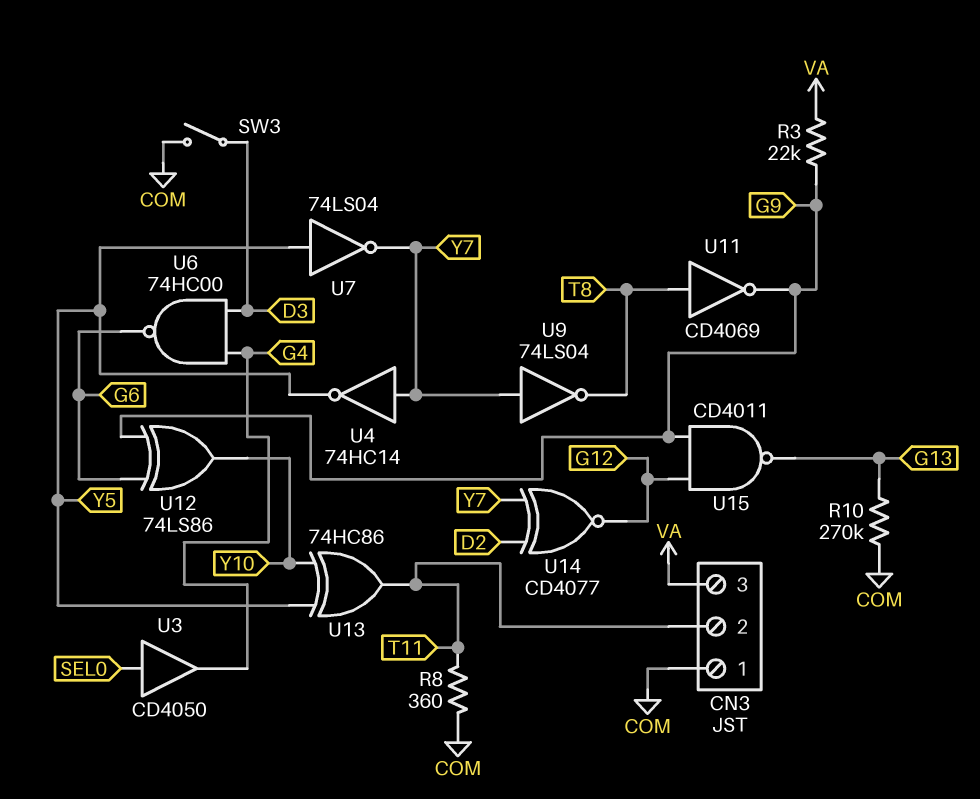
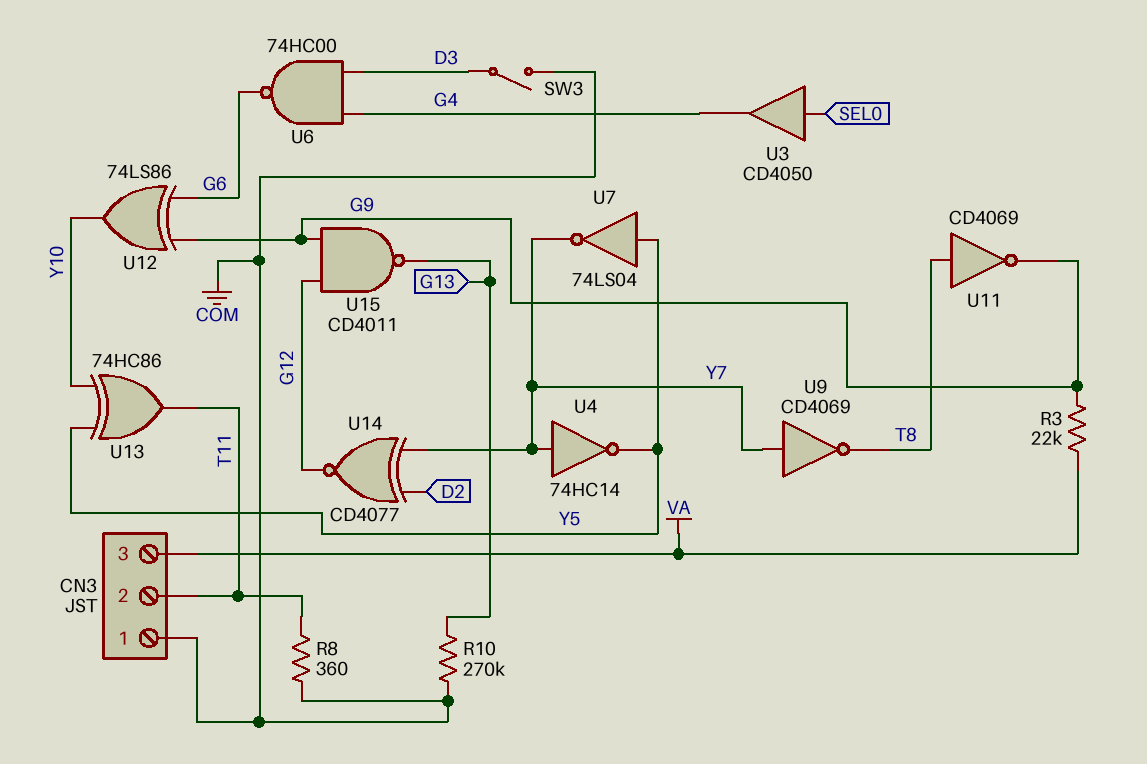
U9: NOT 74LS04 (in Y7, out T8) -> NOT CD4069 (in Y7, out T8)

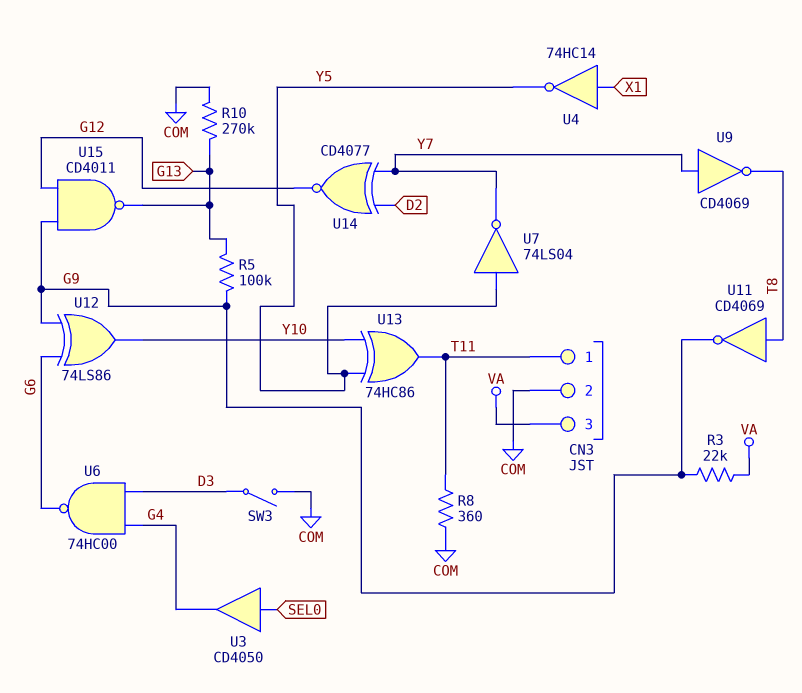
CN3 pin 1: COM -> T11
CN3 pin 2: T11 -> COM
R5: none -> 100k (G9, G13)
U4: NOT 74HC14 (in Y7, out Y5) -> NOT 74HC14 (in X1, out Y5)

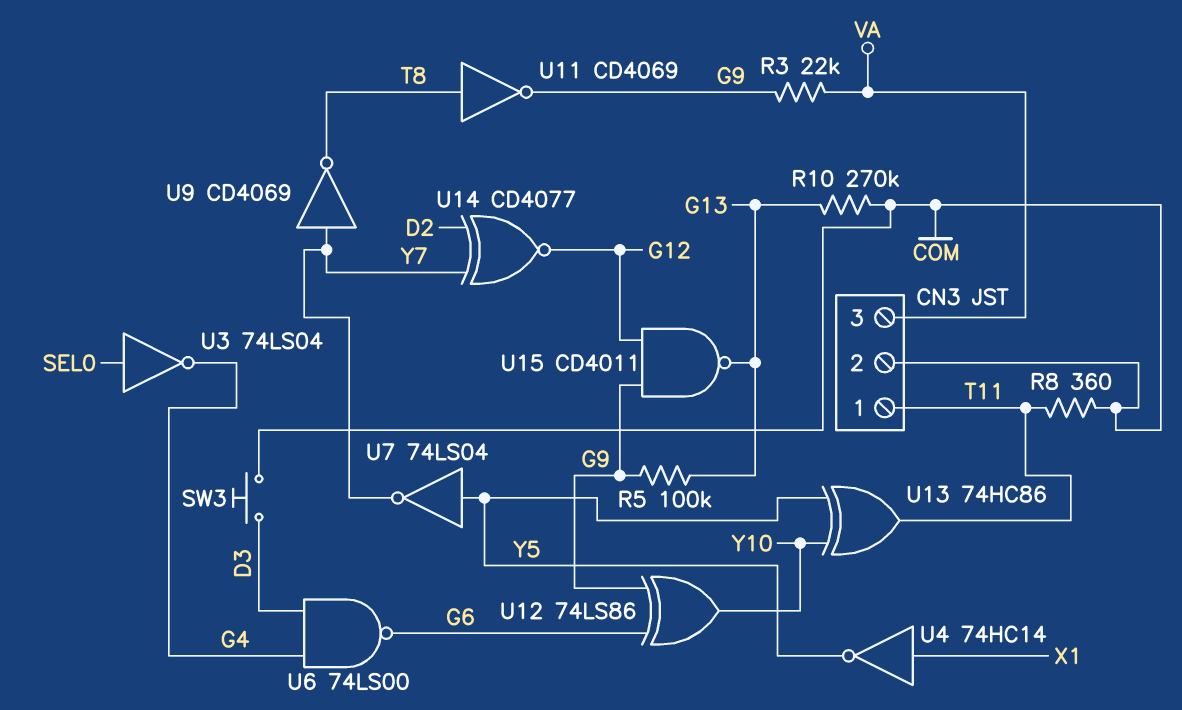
SW3: switch (COM, D3) -> button (COM, D3)
U3: buffer CD4050 (in SEL0, out G4) -> NOT 74LS04 (in SEL0, out G4)
U6: NAND 74HC00 (in D3, in G4, out G6) -> NAND 74LS00 (in D3, in G4, out G6)

